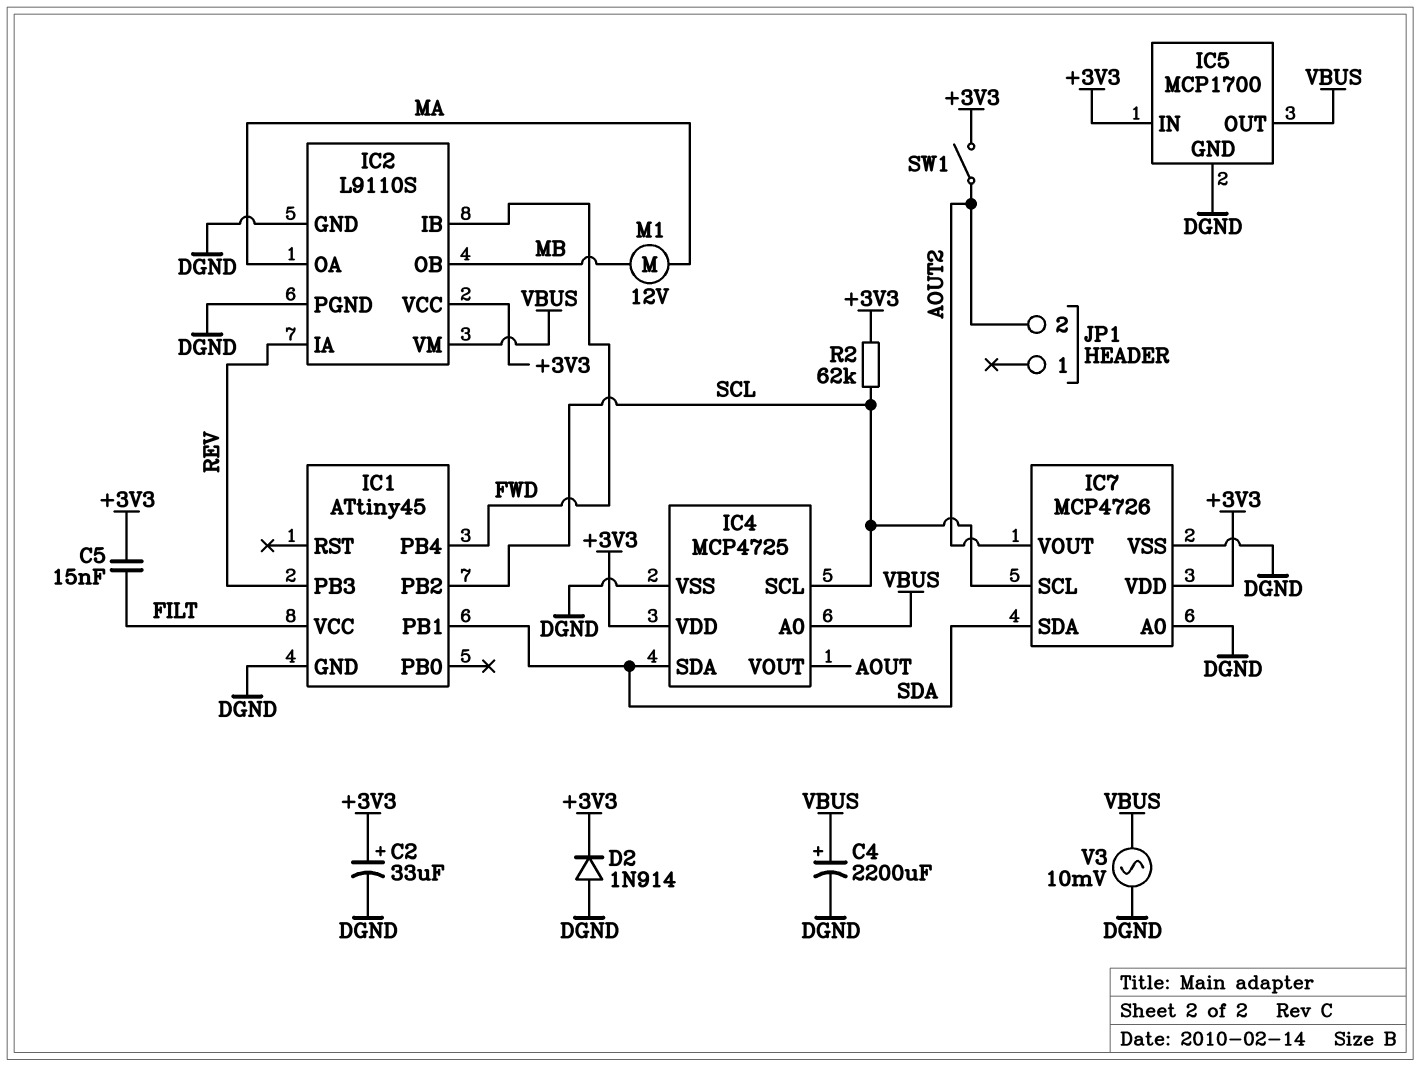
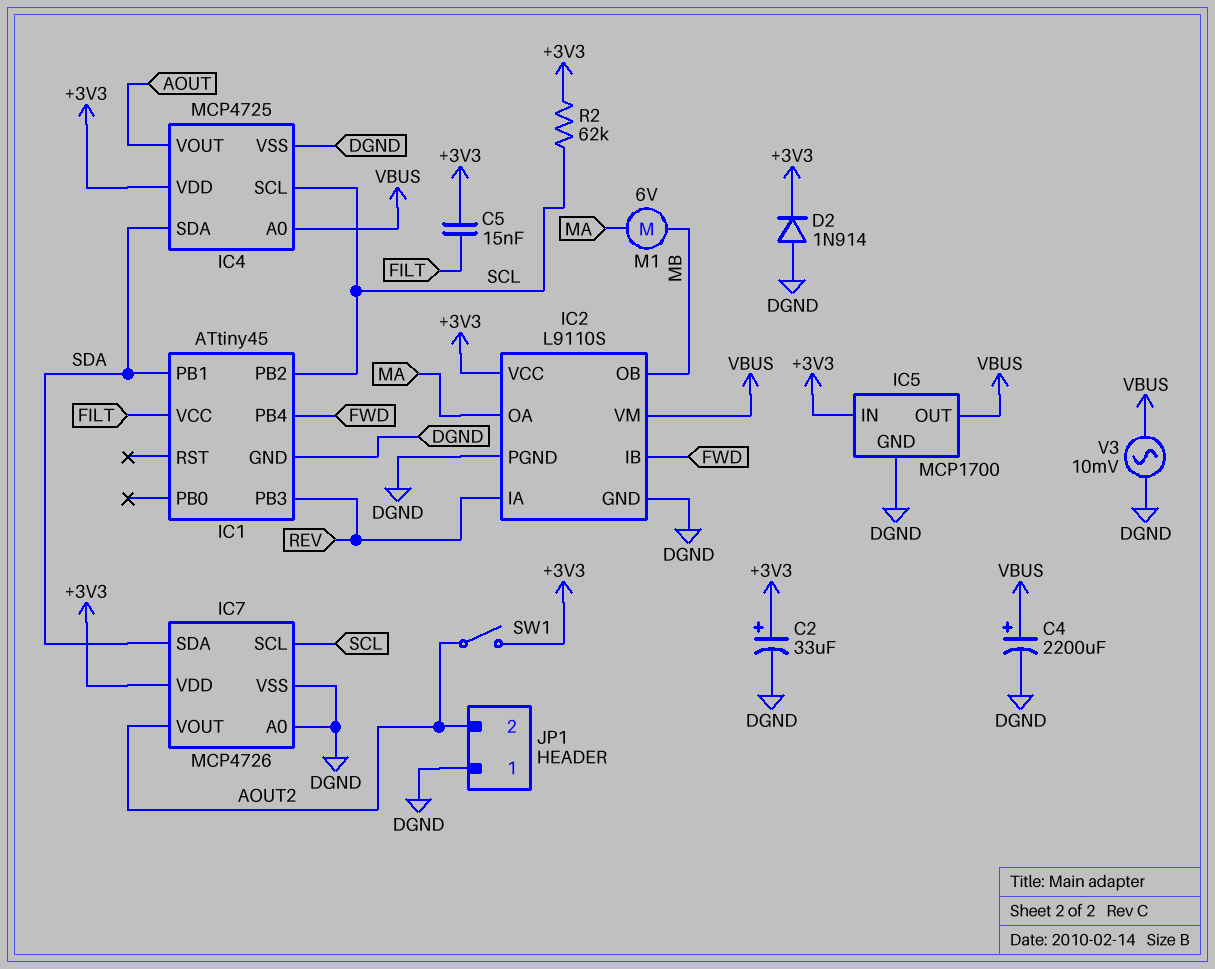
JP1 pin 1: none -> DGND
M1: motor 12V (MA, MB) -> motor 6V (MA, MB)

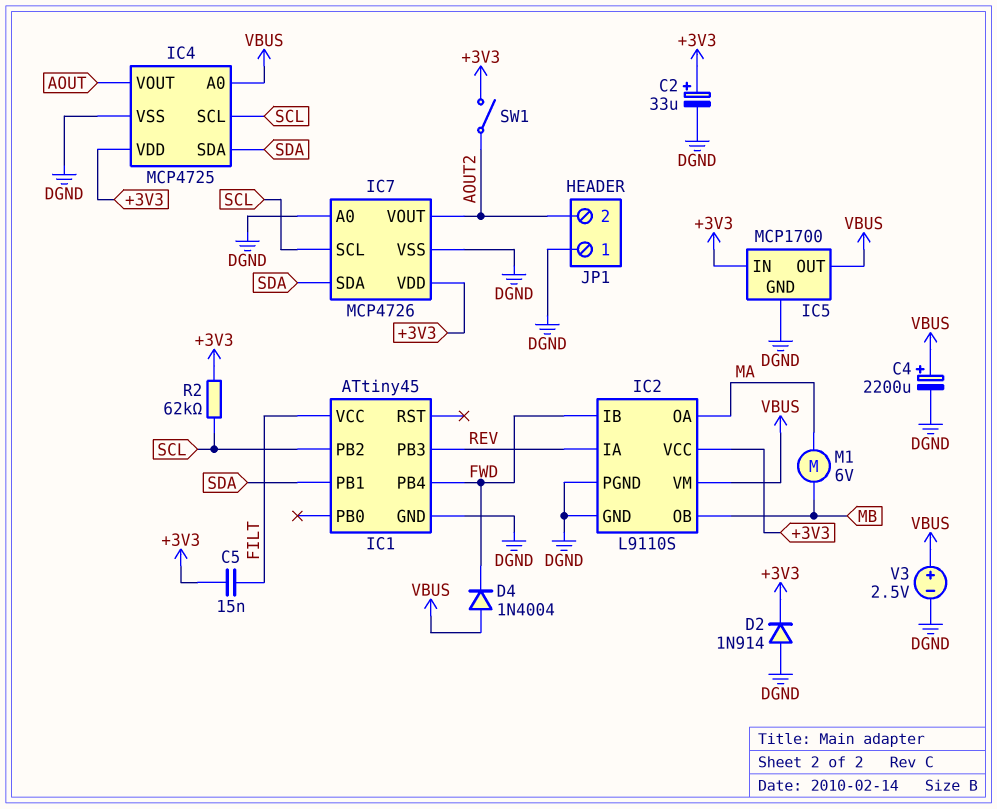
D4: none -> diode 1N4004 (A VBUS, K FWD)
V3: AC 10mV (DGND, VBUS) -> 2.5V (plus VBUS, minus DGND)

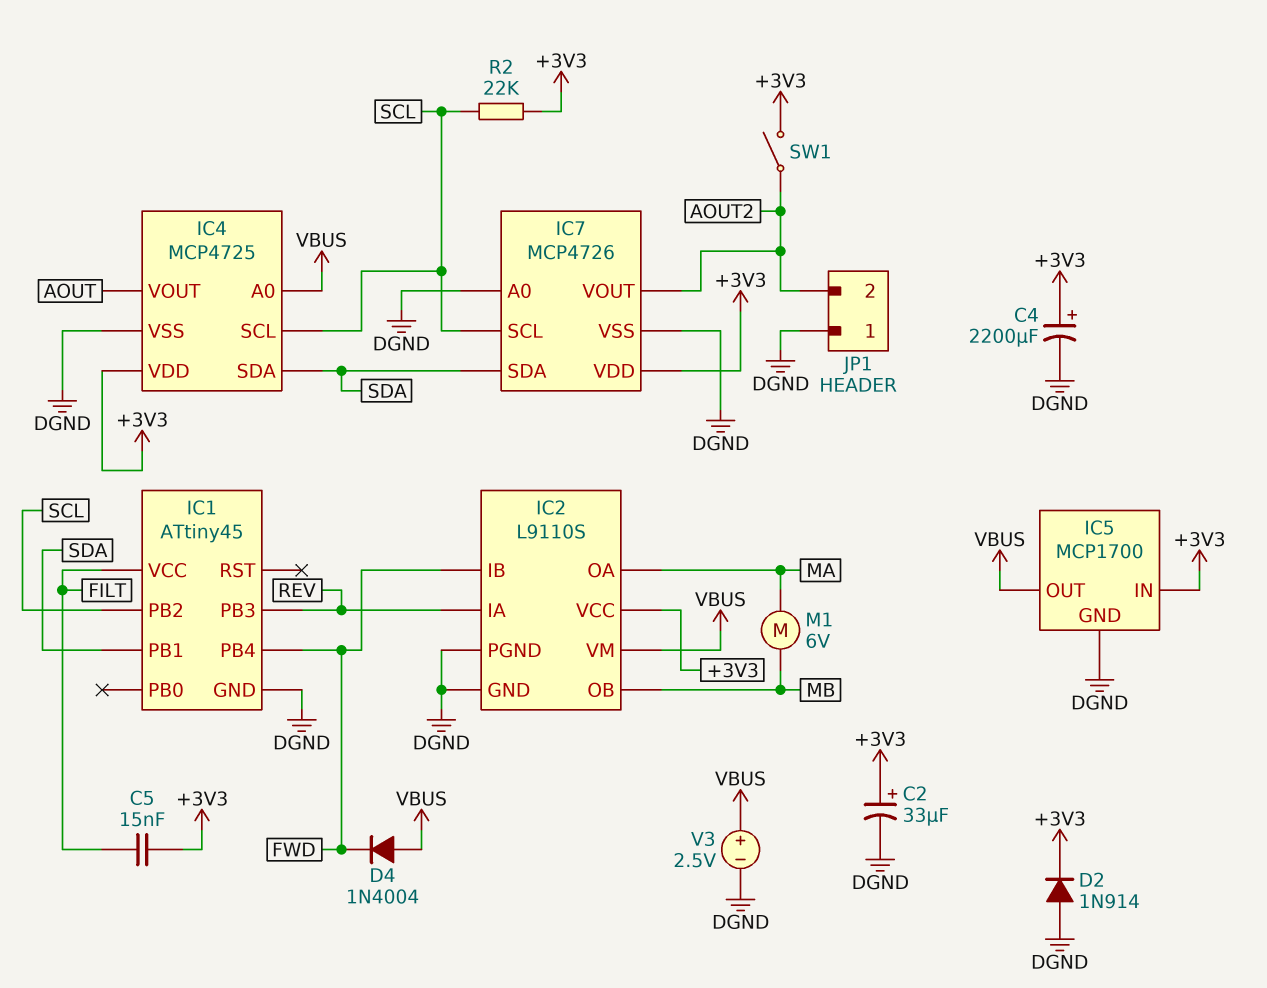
C4: 2200uF (plus VBUS, minus DGND) -> 2200uF (plus +3V3, minus DGND)
R2: 62k (+3V3, SCL) -> 22k (+3V3, SCL)

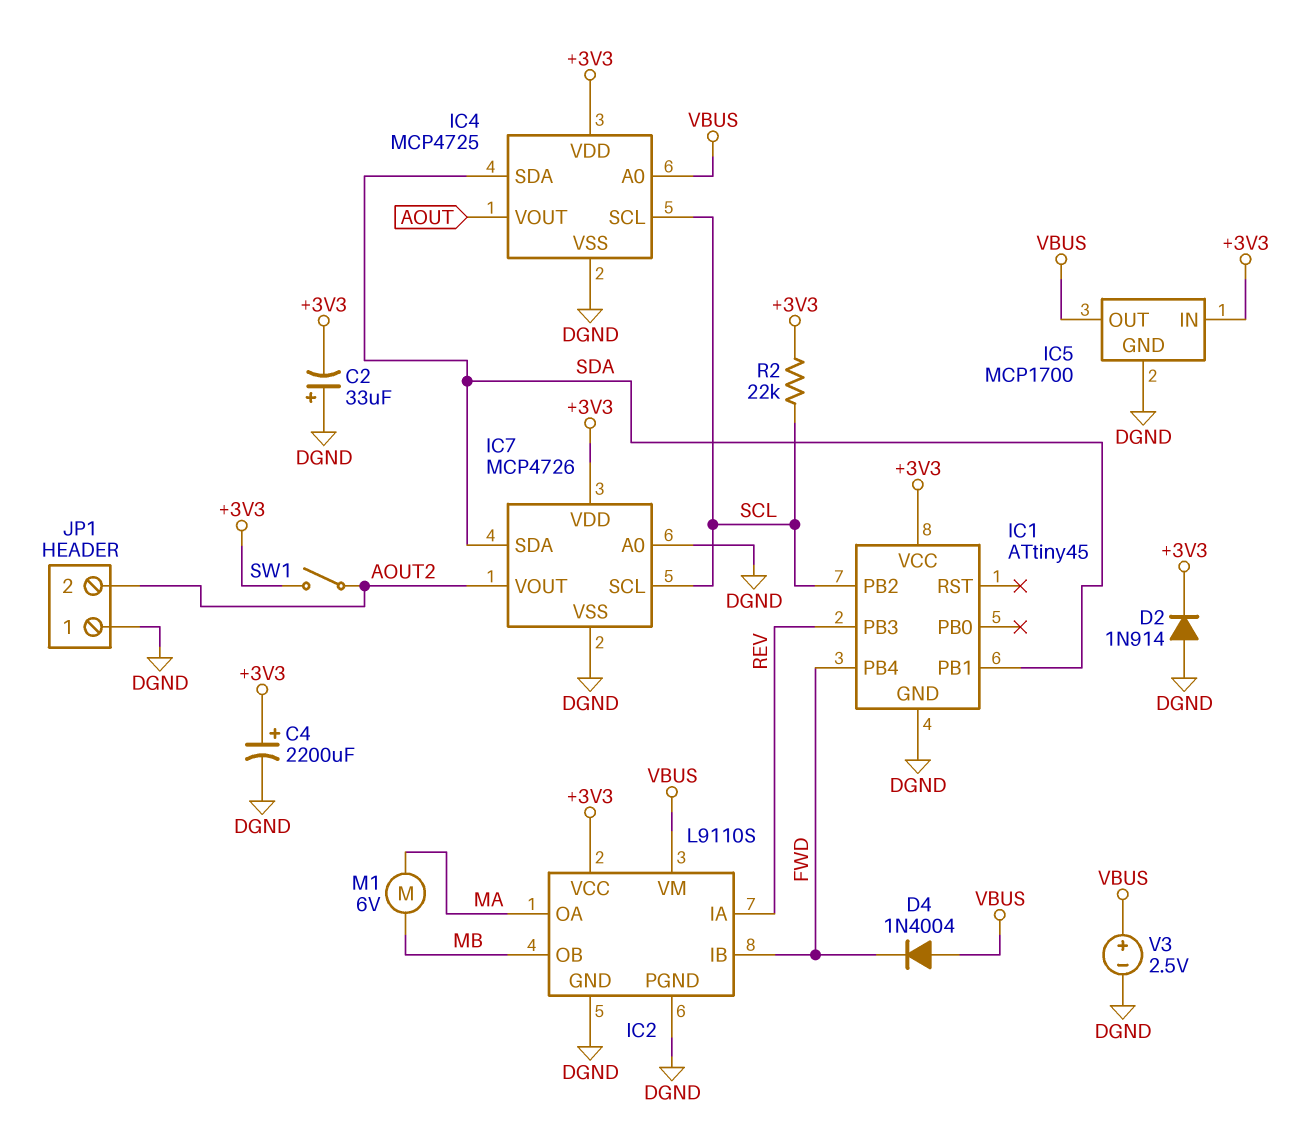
C2: 33uF (plus +3V3, minus DGND) -> 33uF (plus DGND, minus +3V3)
C5: 15nF (+3V3, FILT) -> none
IC1 pin VCC: FILT -> +3V3

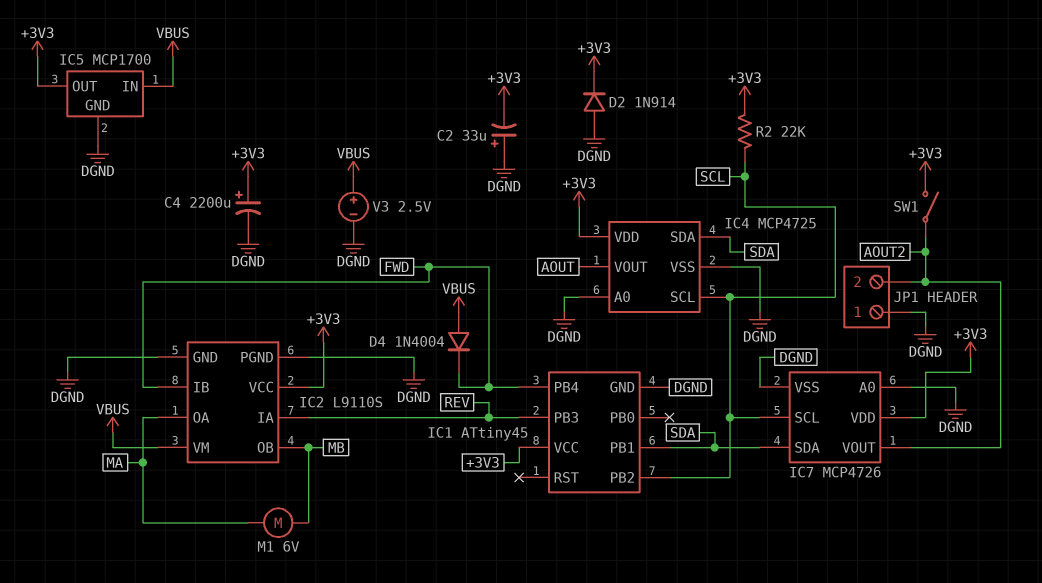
IC4 pin A0: VBUS -> DGND
IC5 pin IN: +3V3 -> VBUS
IC5 pin OUT: VBUS -> +3V3

